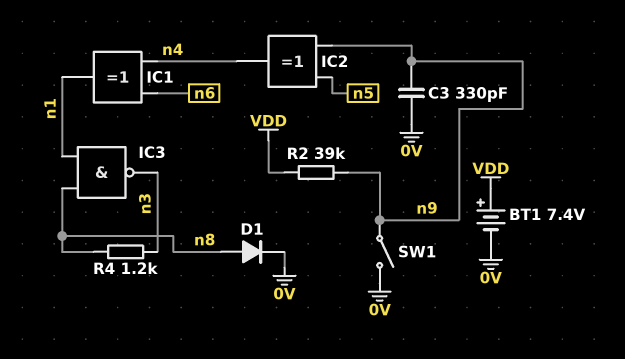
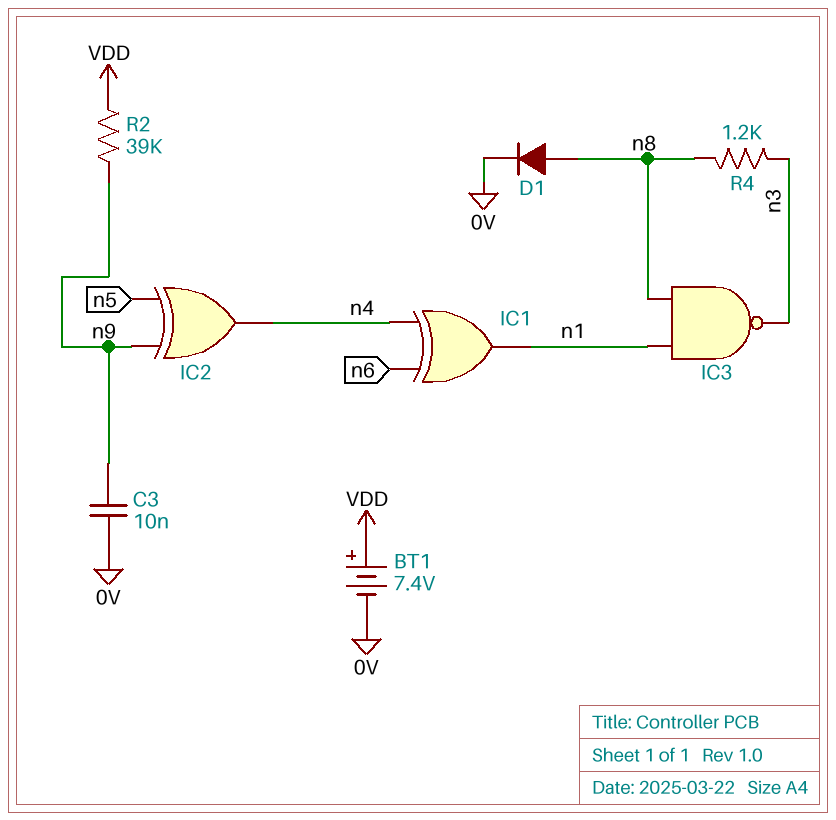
C3: 330pF (0V, n9) -> 10nF (0V, n9)
SW1: switch (0V, n9) -> none

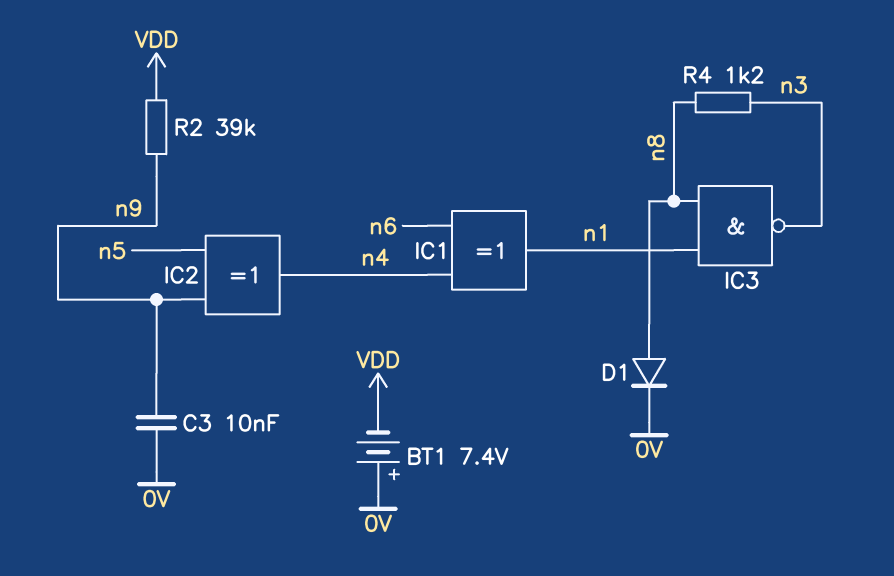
BT1: 7.4V (plus VDD, minus 0V) -> 7.4V (plus 0V, minus VDD)

